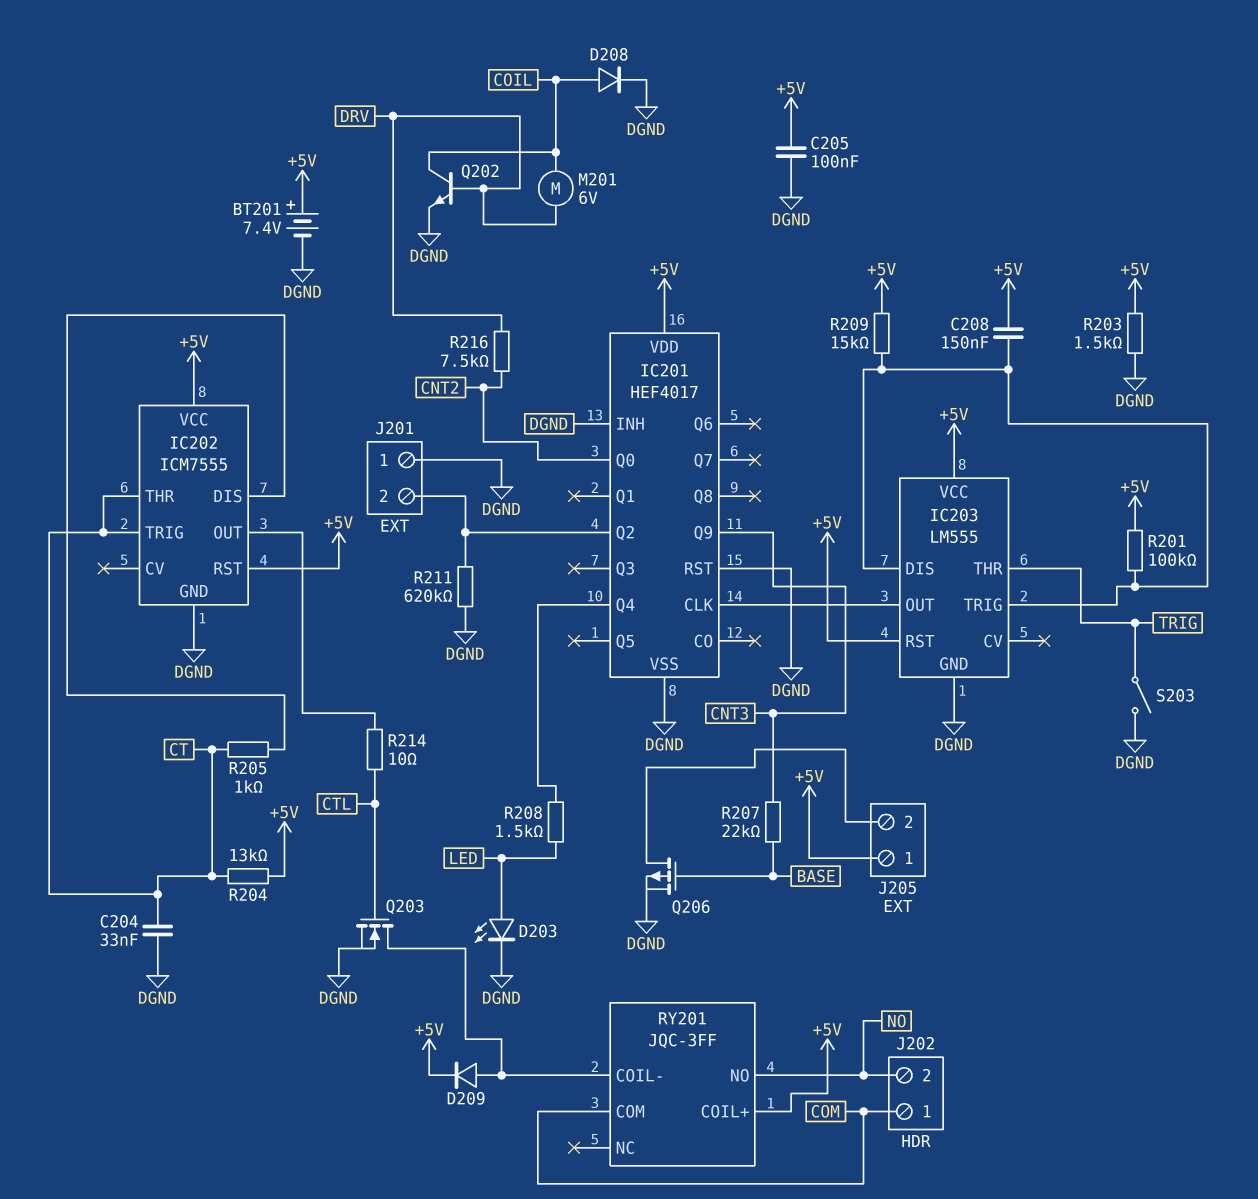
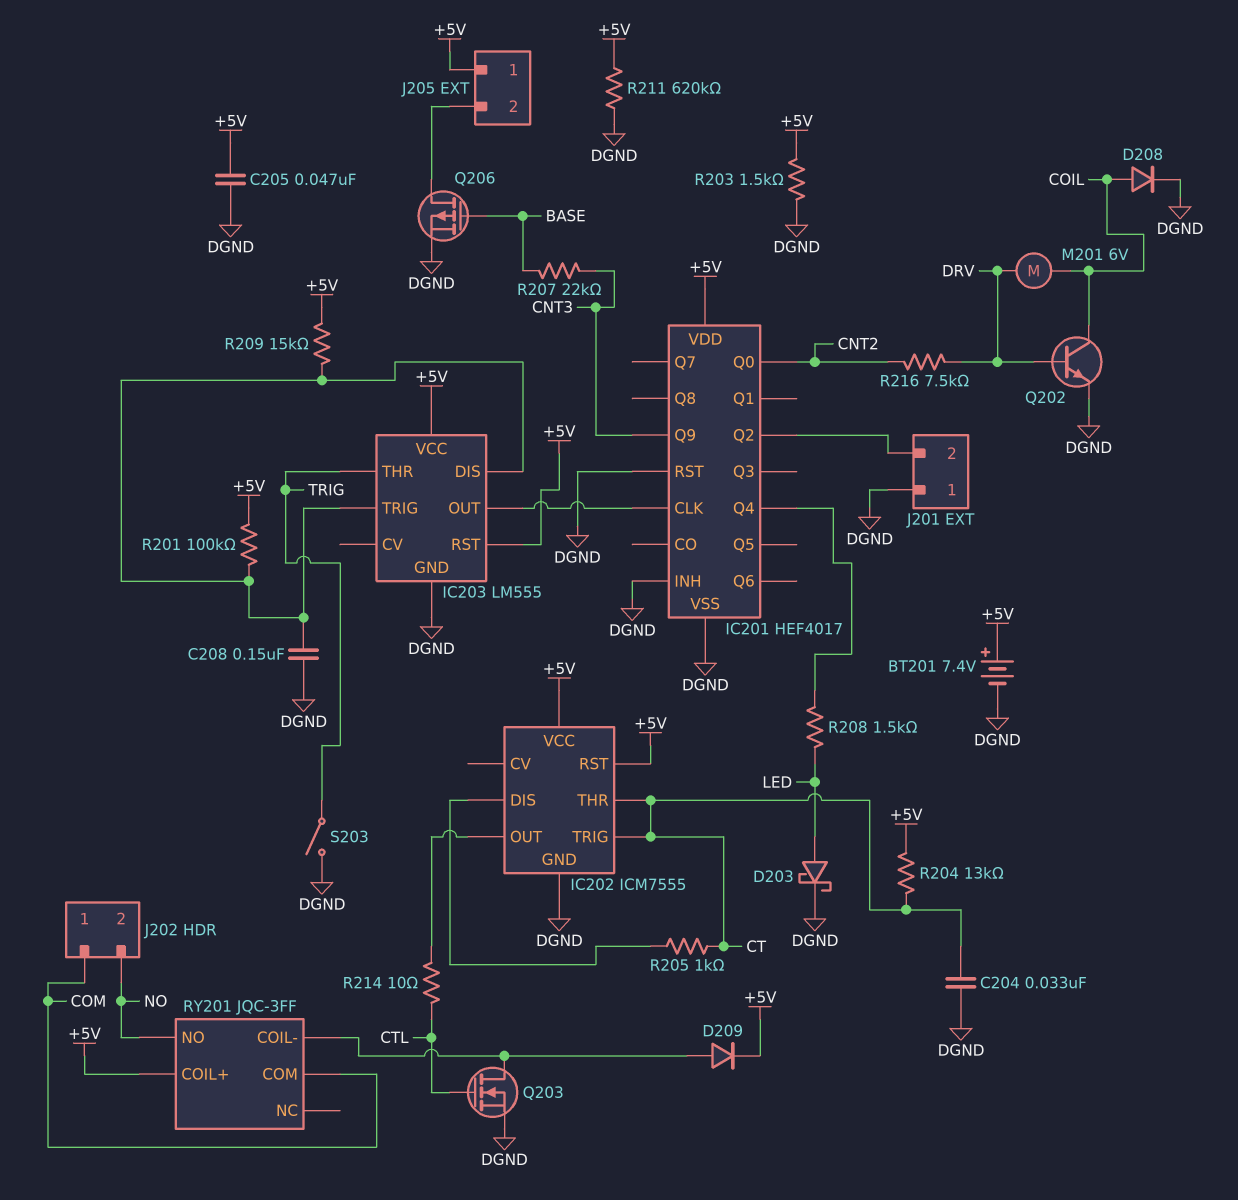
C205: 100nF (+5V, DGND) -> 47nF (+5V, DGND)
C208: 150nF (+5V, IC203/DIS) -> 150nF (DGND, IC203/DIS)
D203: LED (A LED, K DGND) -> schottky (A LED, K DGND)
R211: 620k (DGND, IC201/Q2) -> 620k (+5V, DGND)

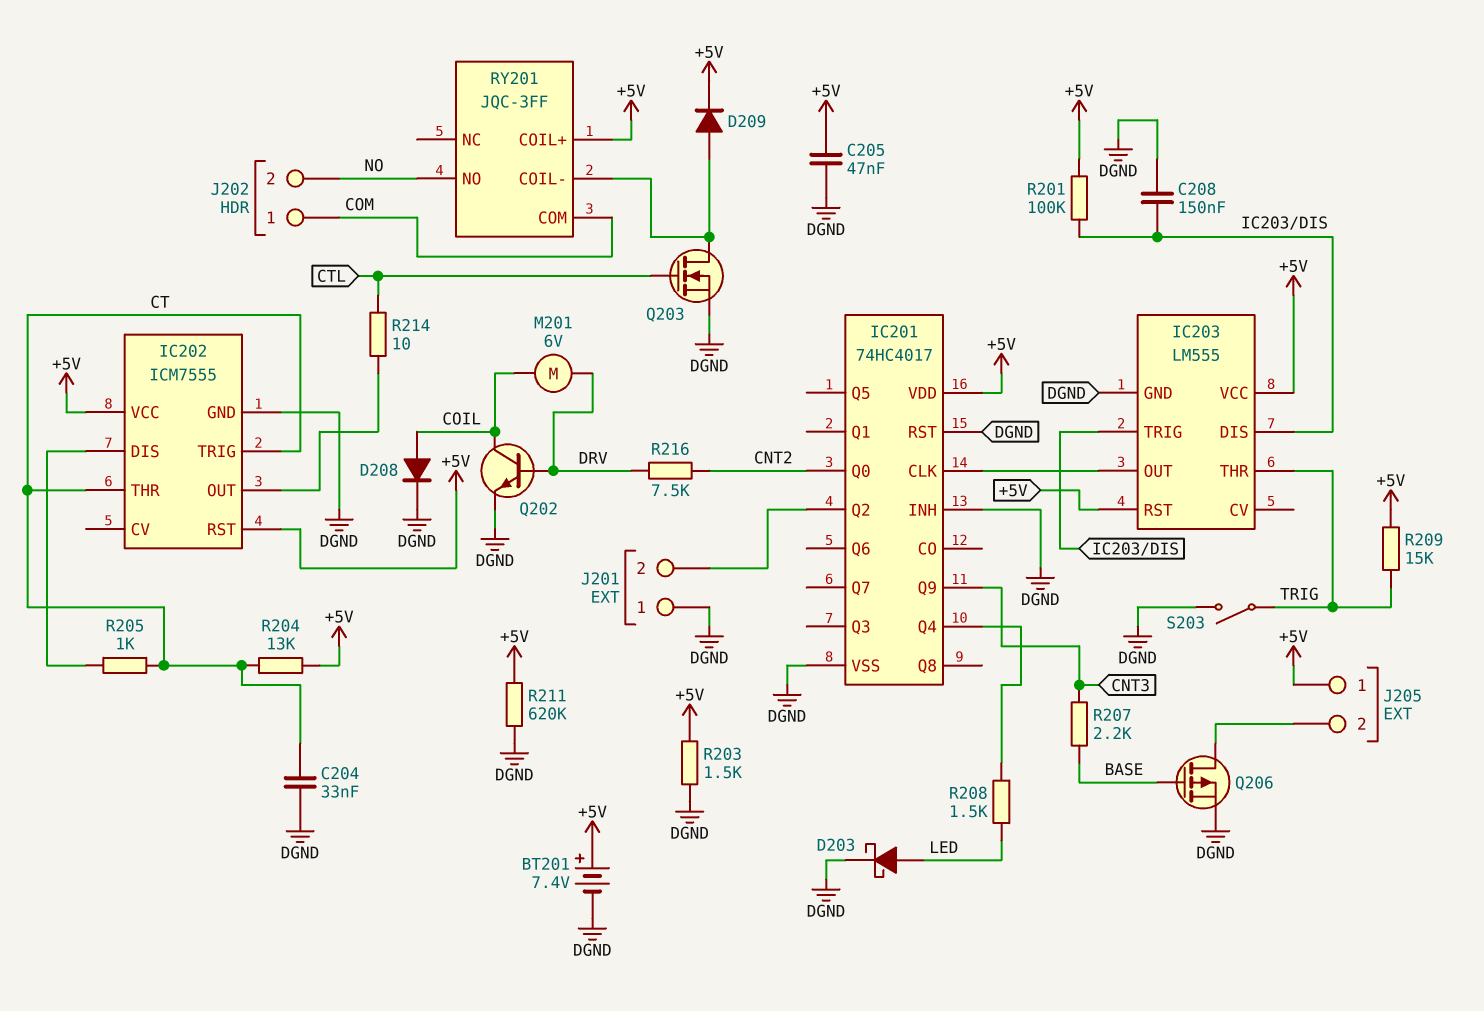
IC201: HEF4017 -> 74HC4017
R207: 22k (BASE, CNT3) -> 2.2k (BASE, CNT3)
R209: 15k (+5V, IC203/DIS) -> 15k (+5V, TRIG)

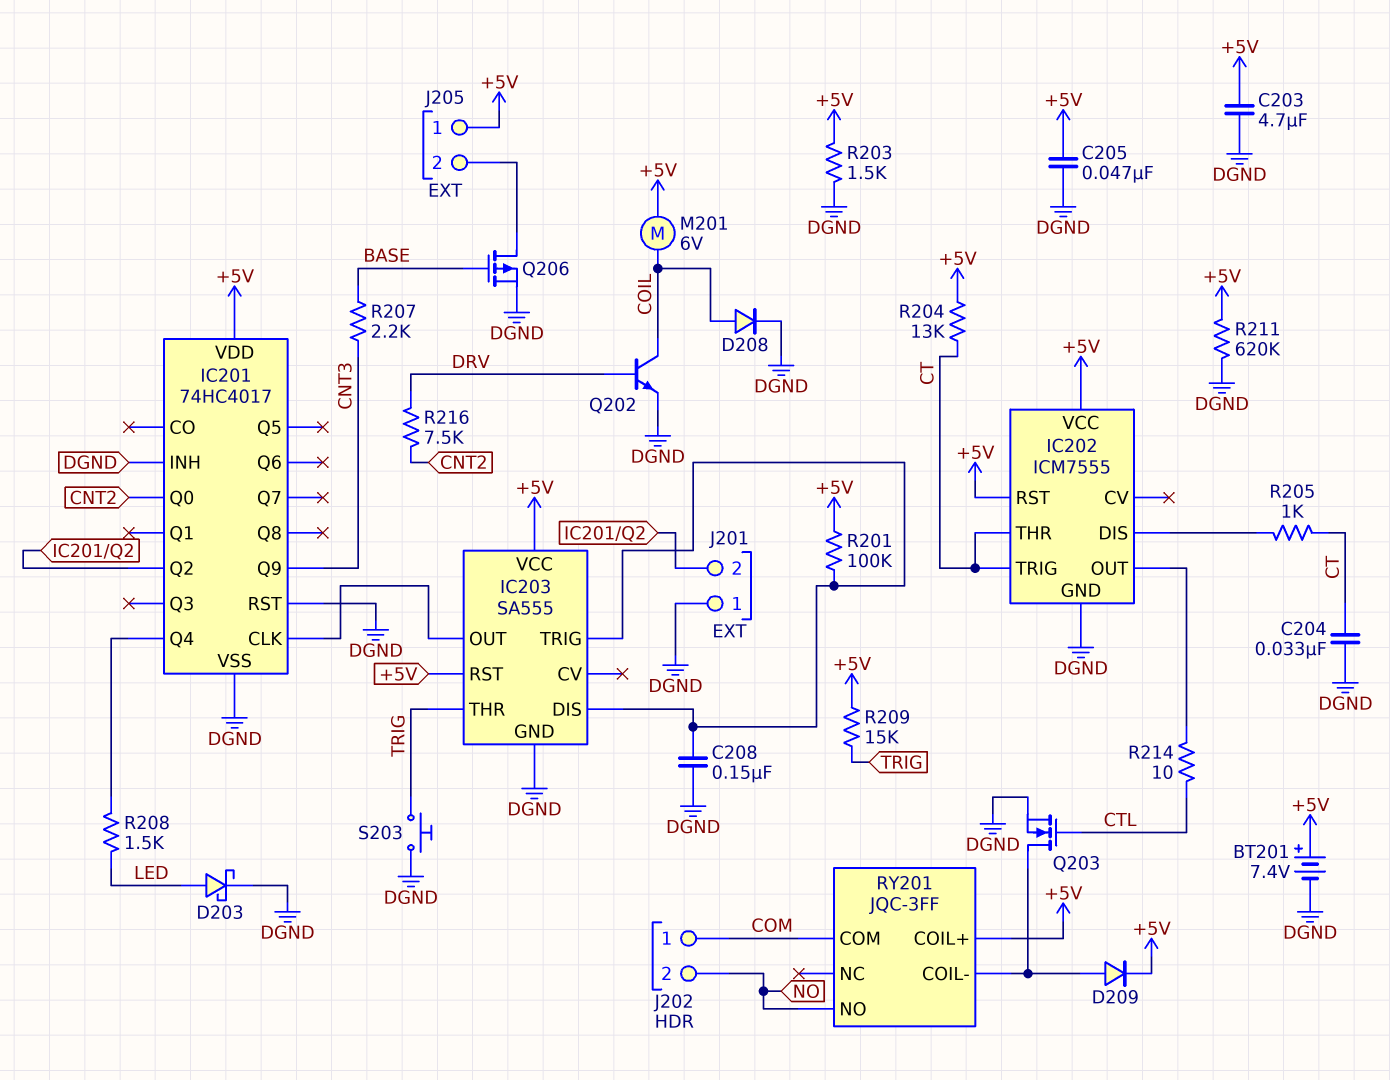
C203: none -> 4.7uF (+5V, DGND)
IC203: LM555 -> SA555
M201: motor 6V (COIL, DRV) -> motor 6V (+5V, COIL)
S203: switch (DGND, TRIG) -> button (DGND, TRIG)

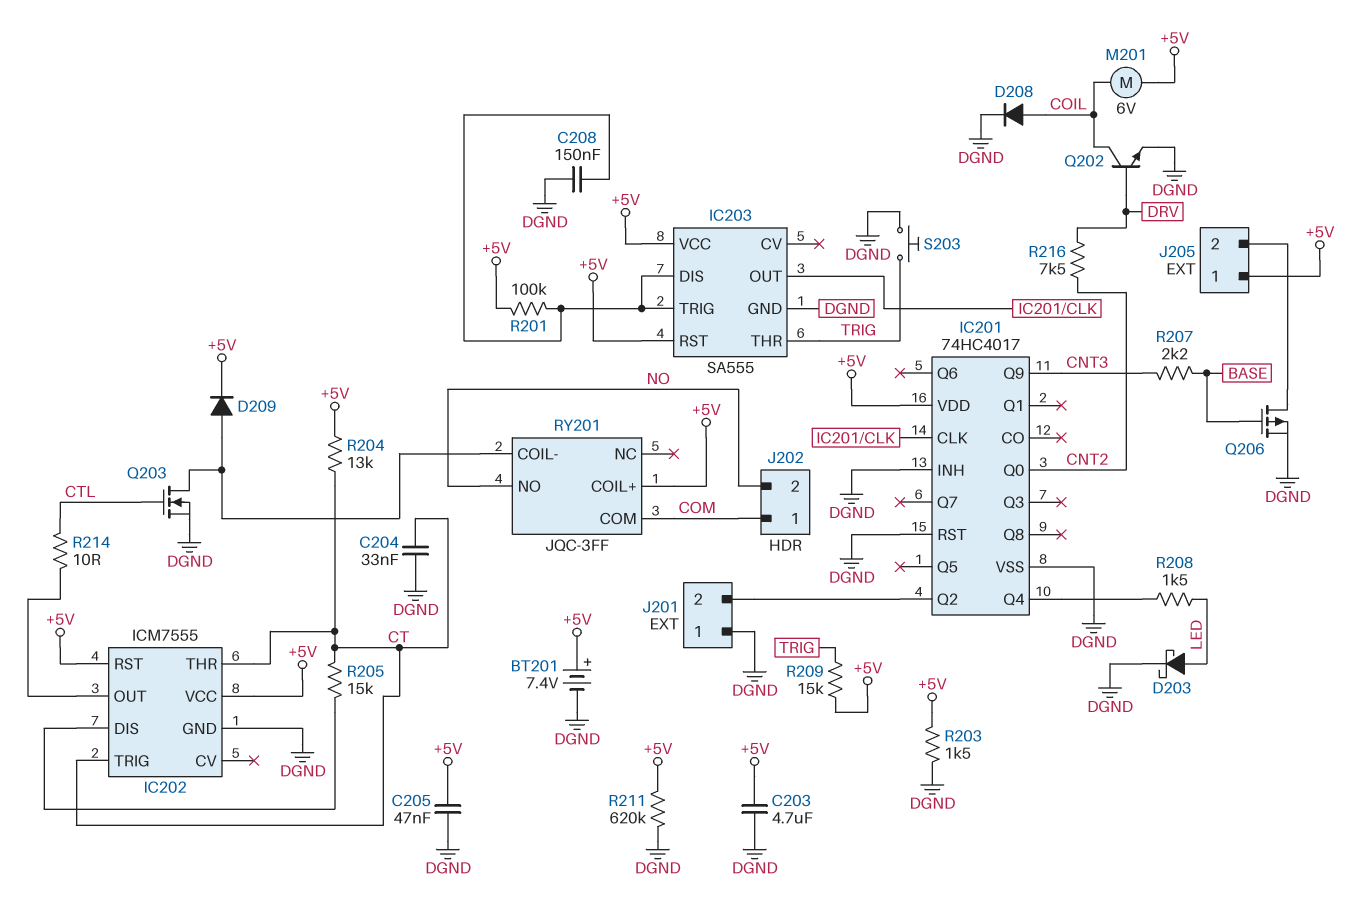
R205: 1k (CT, IC202/DIS) -> 15k (CT, IC202/DIS)

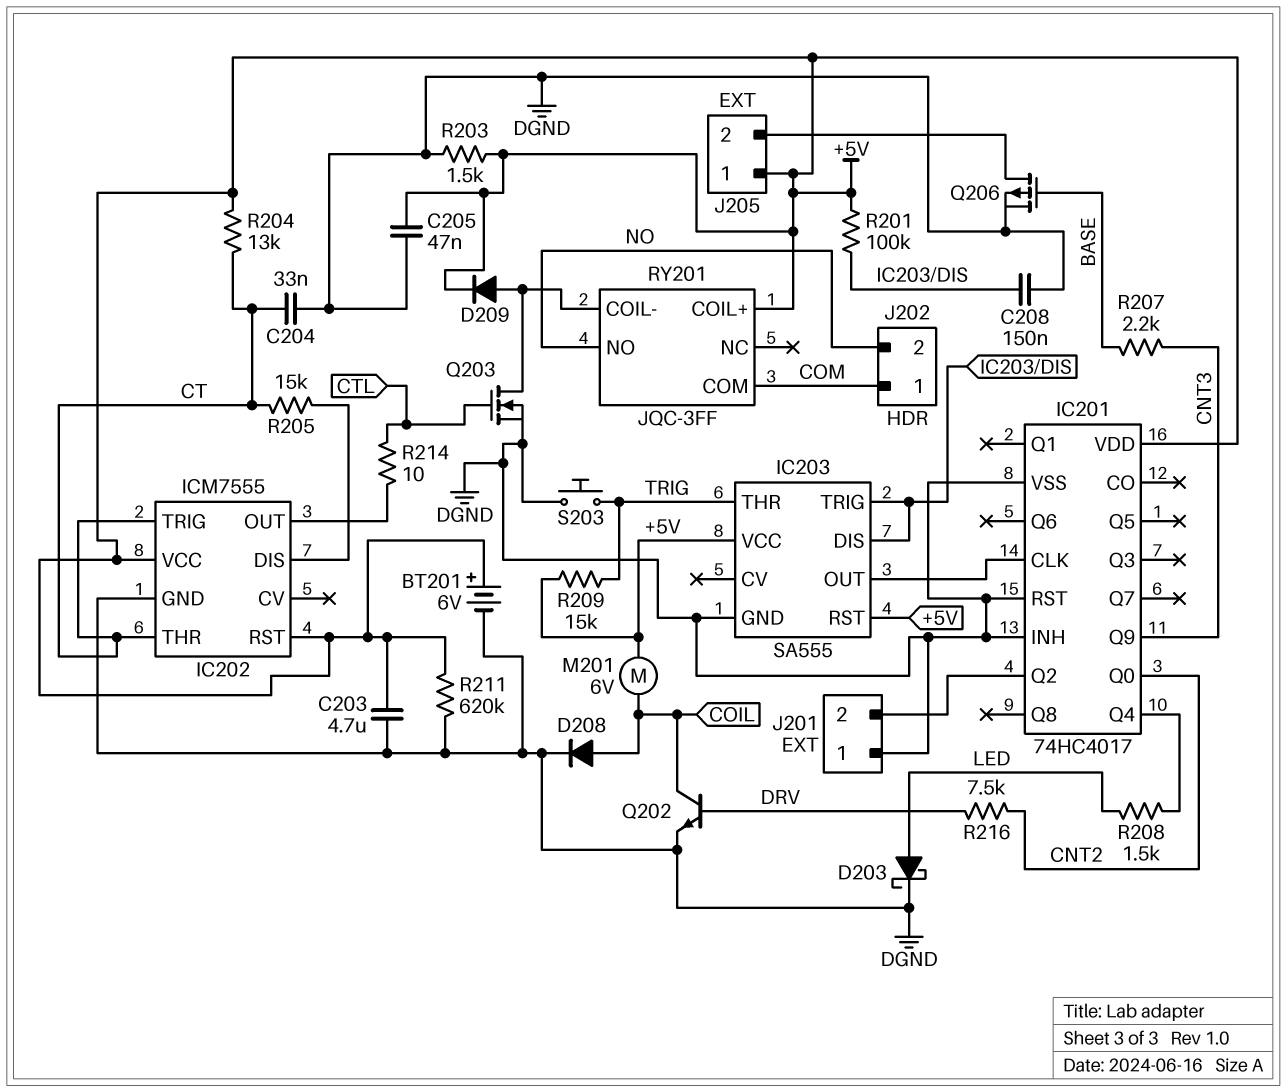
BT201: 7.4V (plus +5V, minus DGND) -> 6V (plus +5V, minus DGND)

